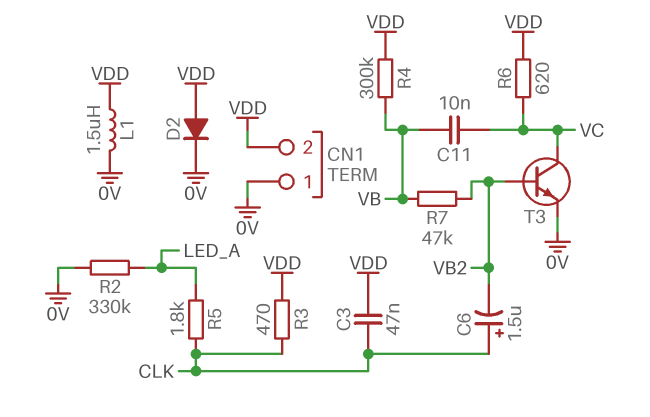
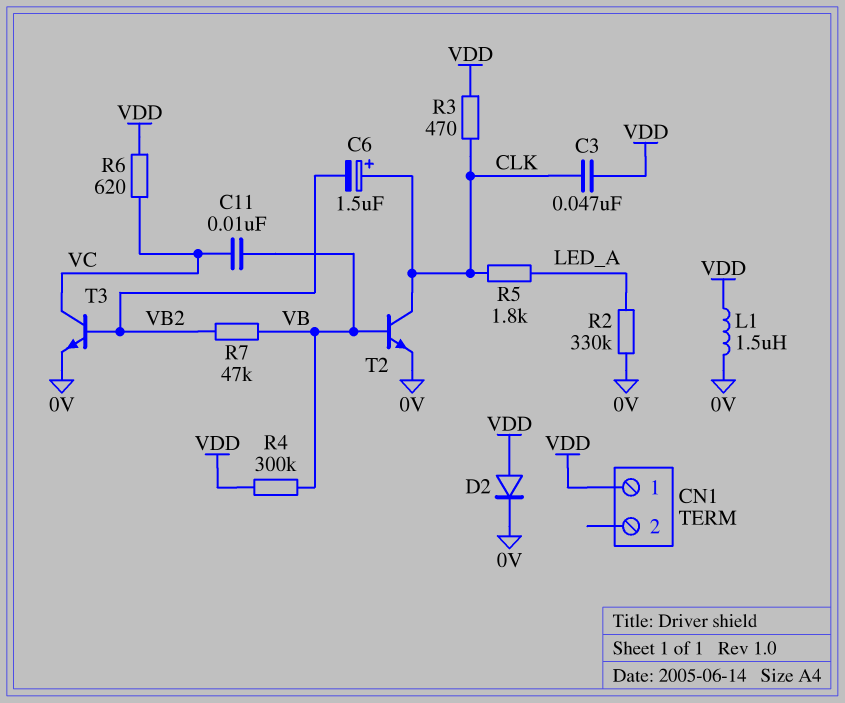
CN1 pin 1: 0V -> VDD
CN1 pin 2: VDD -> none
T2: none -> NPN (B VB, C CLK, E 0V)

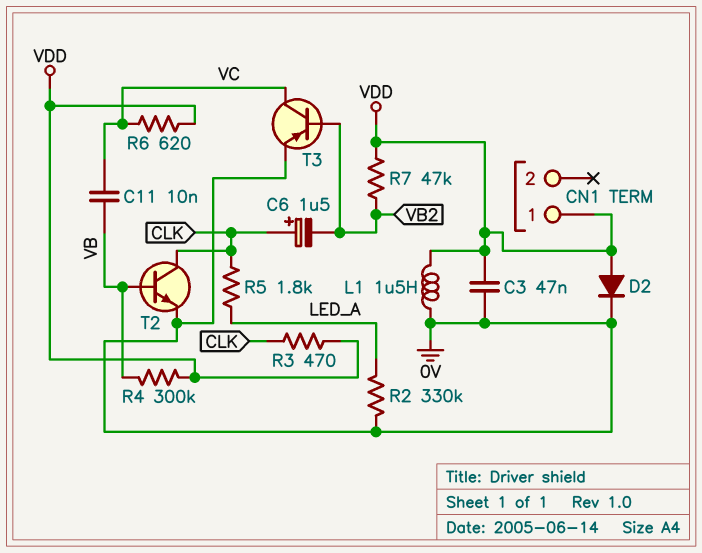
C3: 47nF (CLK, VDD) -> 47nF (0V, VDD)
R7: 47k (VB, VB2) -> 47k (VB2, VDD)
T3: NPN (B VB2, C VC, E 0V) -> PNP (B VB2, C VC, E 0V)

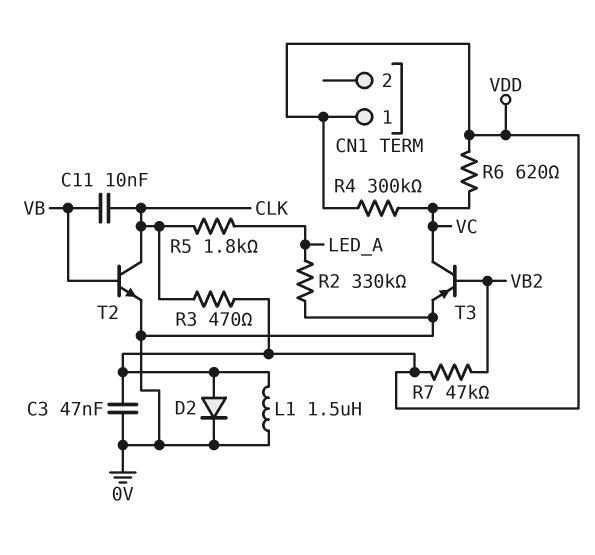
C6: 1.5uF (plus CLK, minus VB2) -> none
C11: 10nF (VB, VC) -> 10nF (CLK, VB)
R4: 300k (VB, VDD) -> 300k (VC, VDD)

